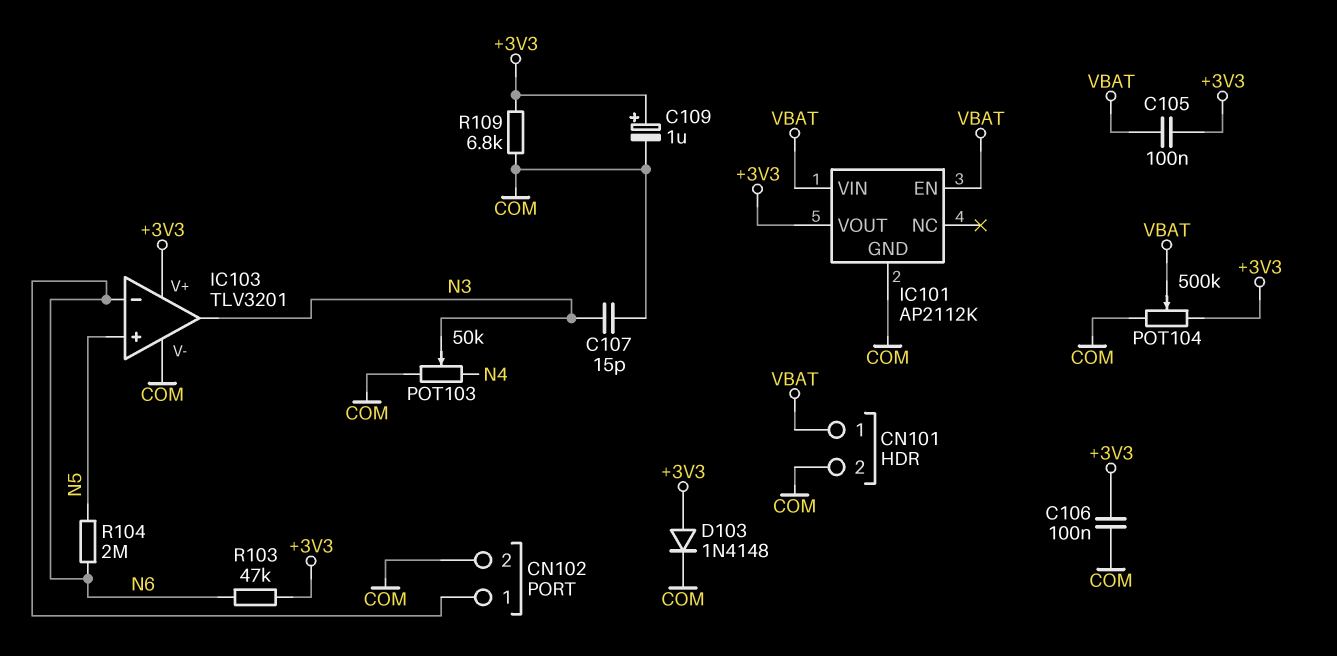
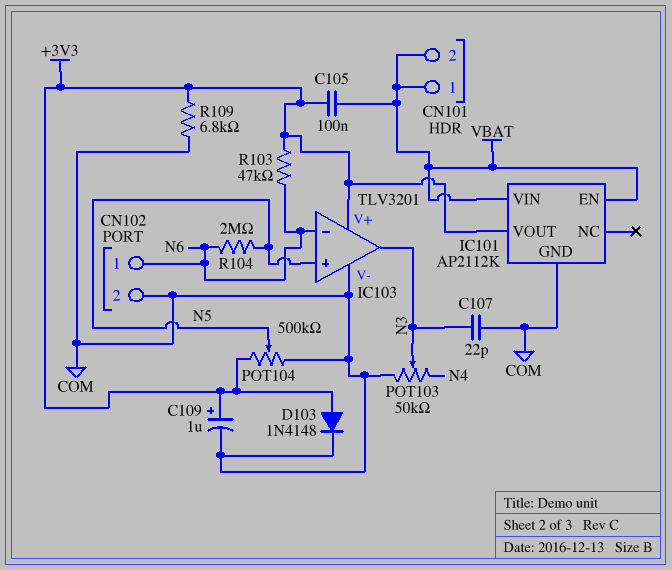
C106: 100nF (+3V3, COM) -> none
C107: 15pF (COM, N3) -> 22pF (COM, N3)
CN101 pin 2: COM -> VBAT
POT104: 500k (+3V3, COM, wiper VBAT) -> 500k (+3V3, COM, wiper N5)

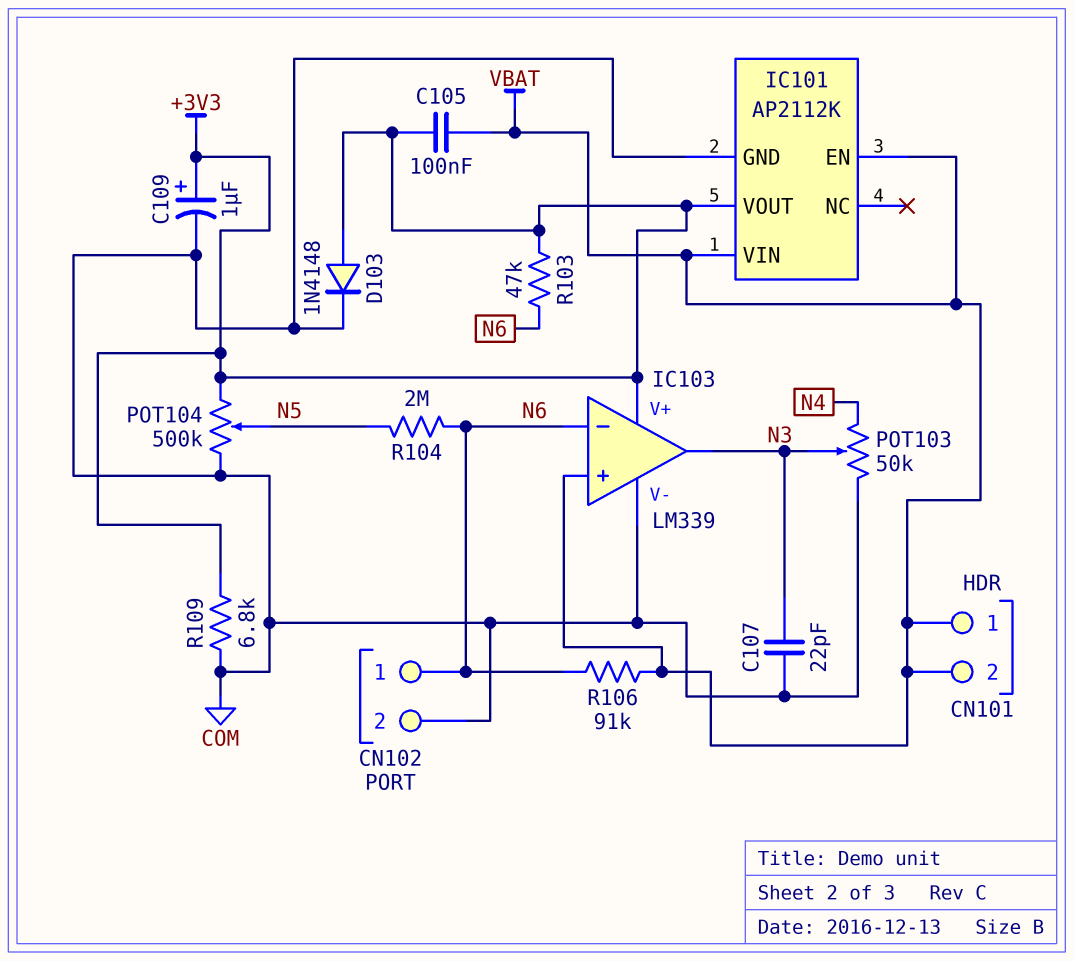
IC103: TLV3201 -> LM339
IC103 pin in+: N5 -> VBAT
R106: none -> 91k (N6, VBAT)

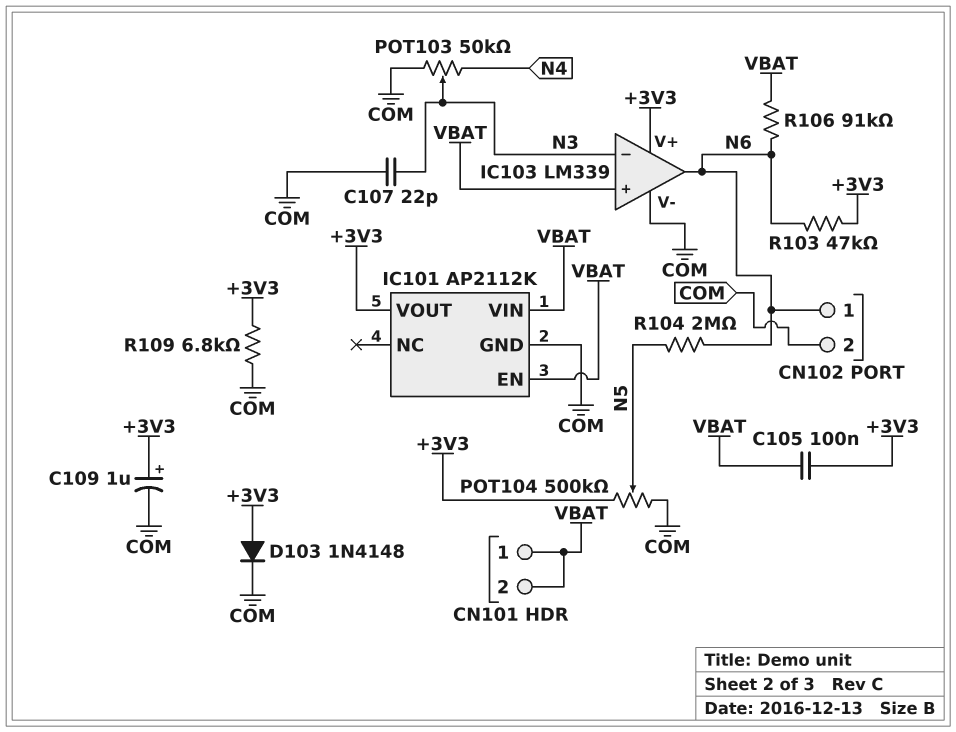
IC103 pin in-: N6 -> N3
IC103 pin out: N3 -> N6

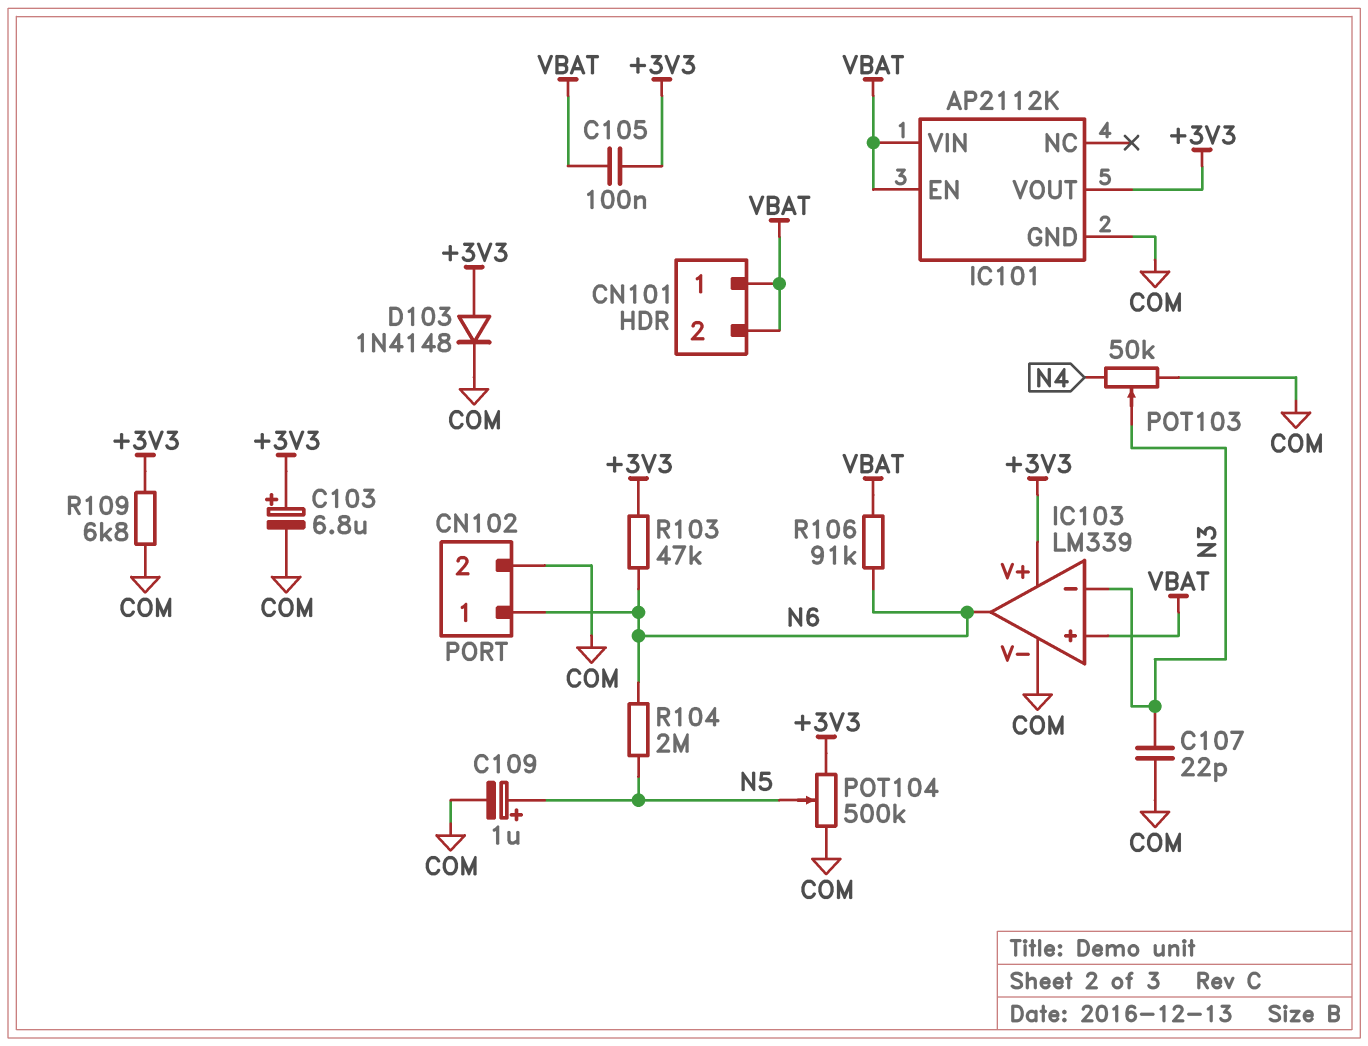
C103: none -> 6.8uF (plus +3V3, minus COM)
C109: 1uF (plus +3V3, minus COM) -> 1uF (plus N5, minus COM)

